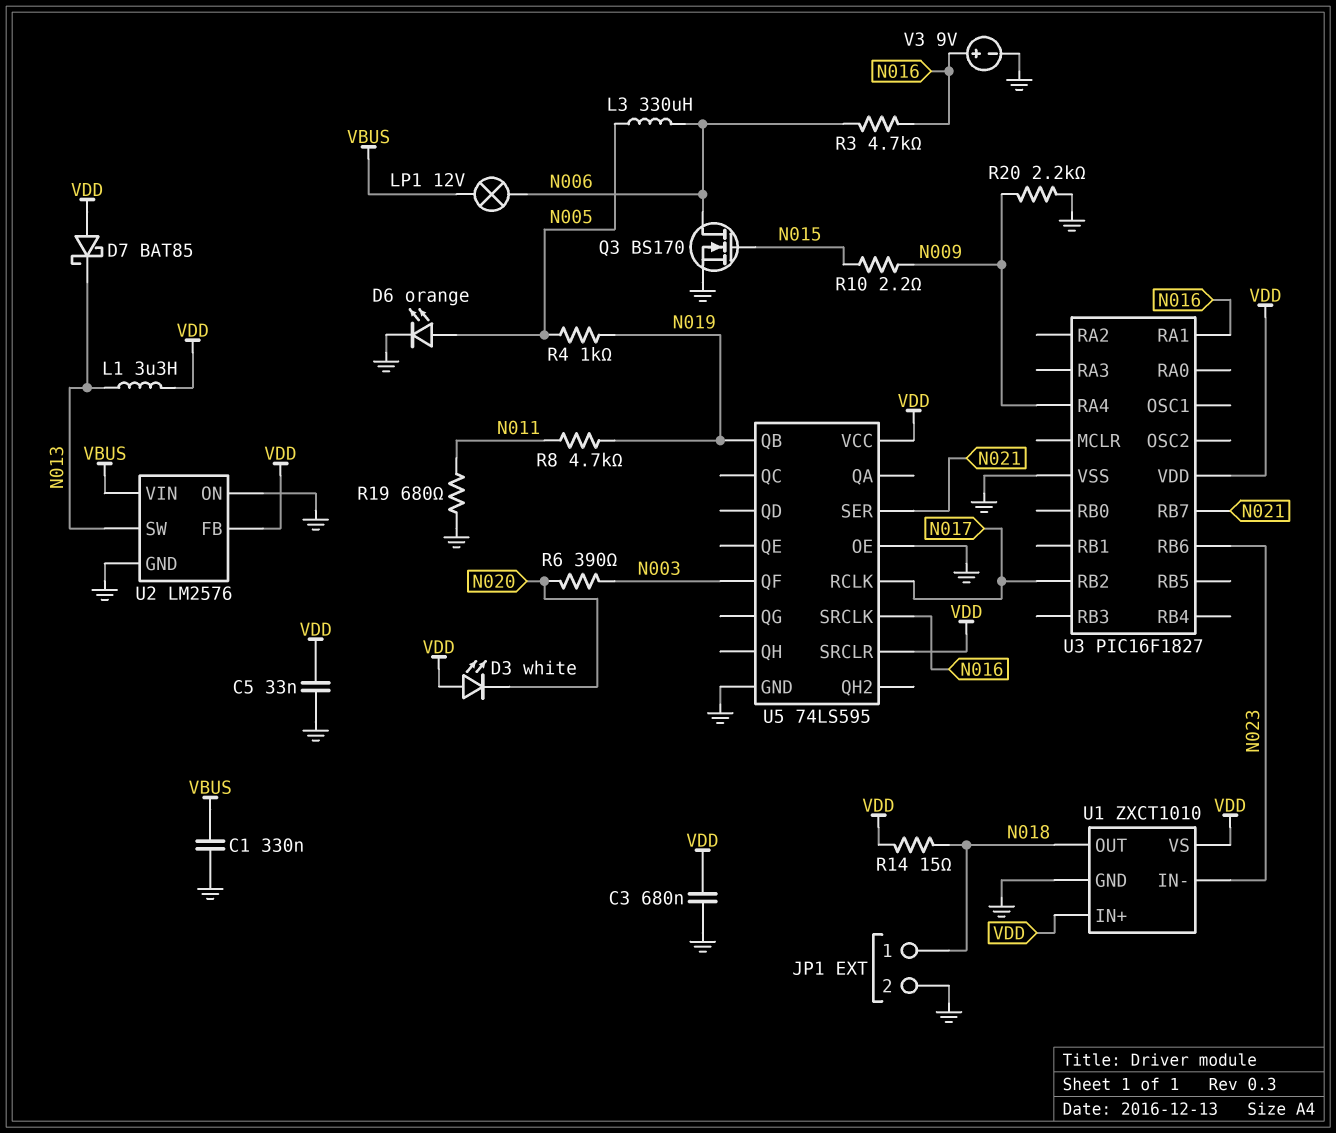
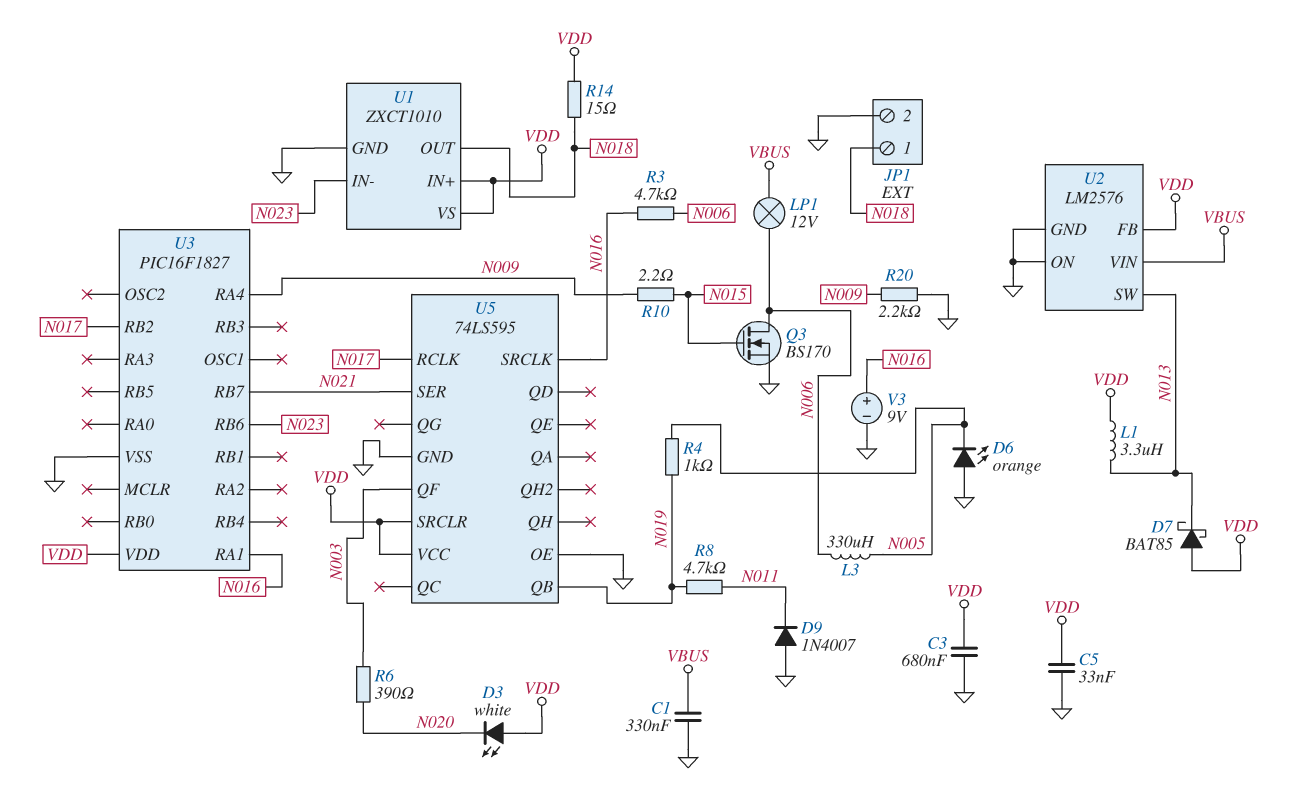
D6: LED orange (A N005, K GND) -> LED orange (A GND, K N005)
D9: none -> diode 1N4007 (A GND, K N011)
R19: 680 (GND, N011) -> none

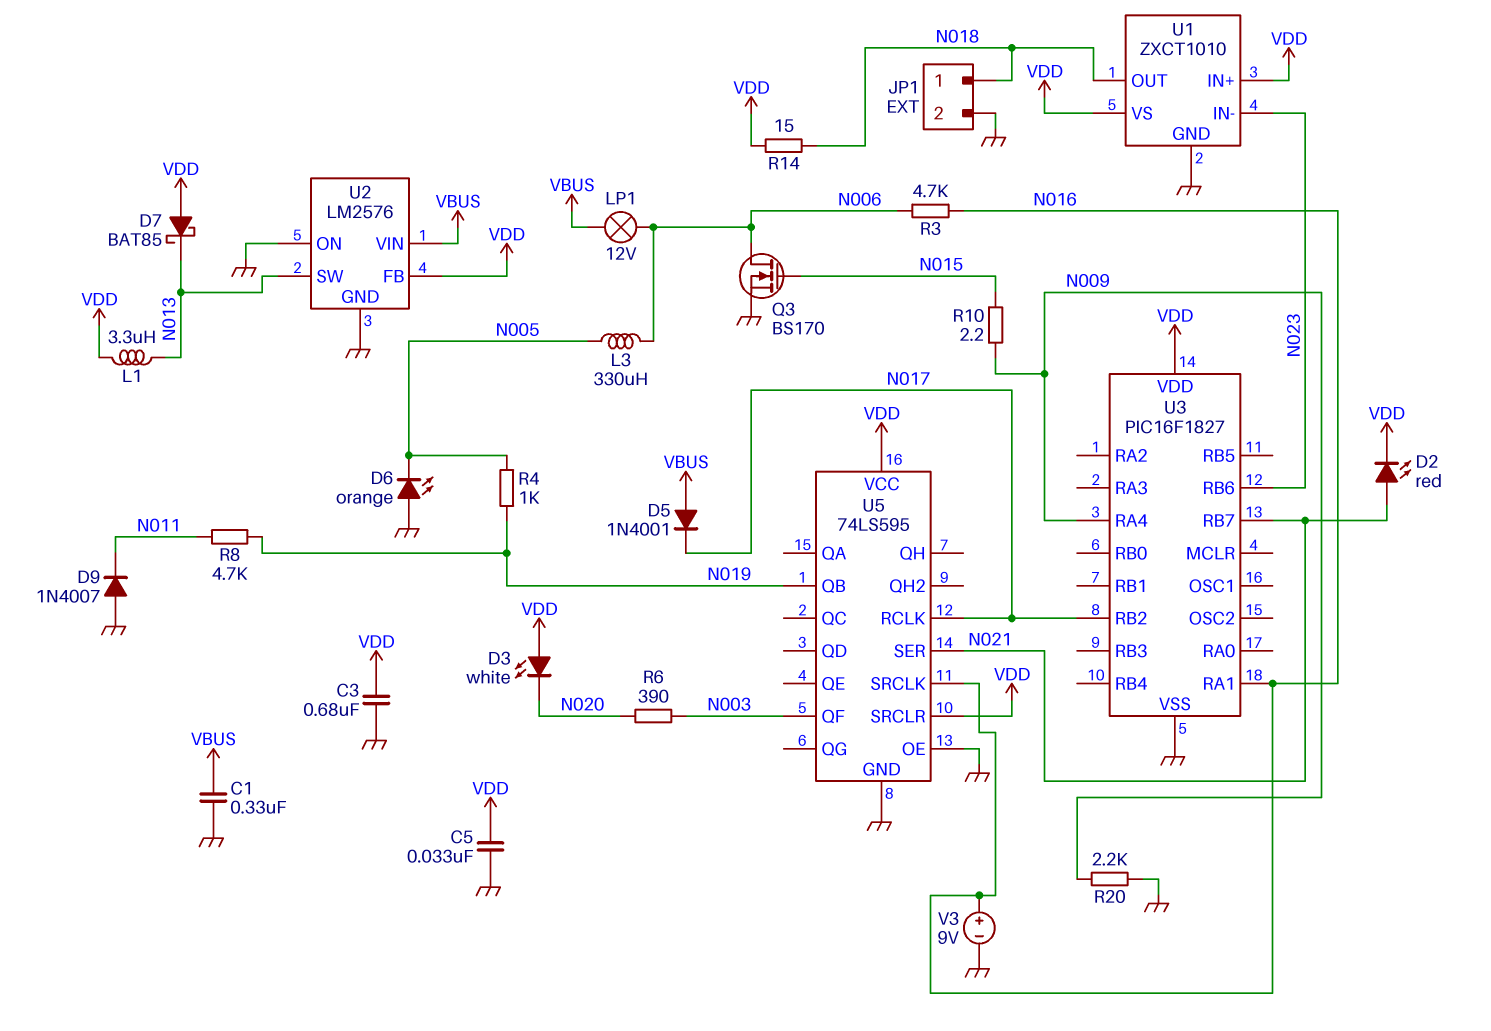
D2: none -> LED red (A N021, K VDD)
D5: none -> diode 1N4001 (A VBUS, K N017)

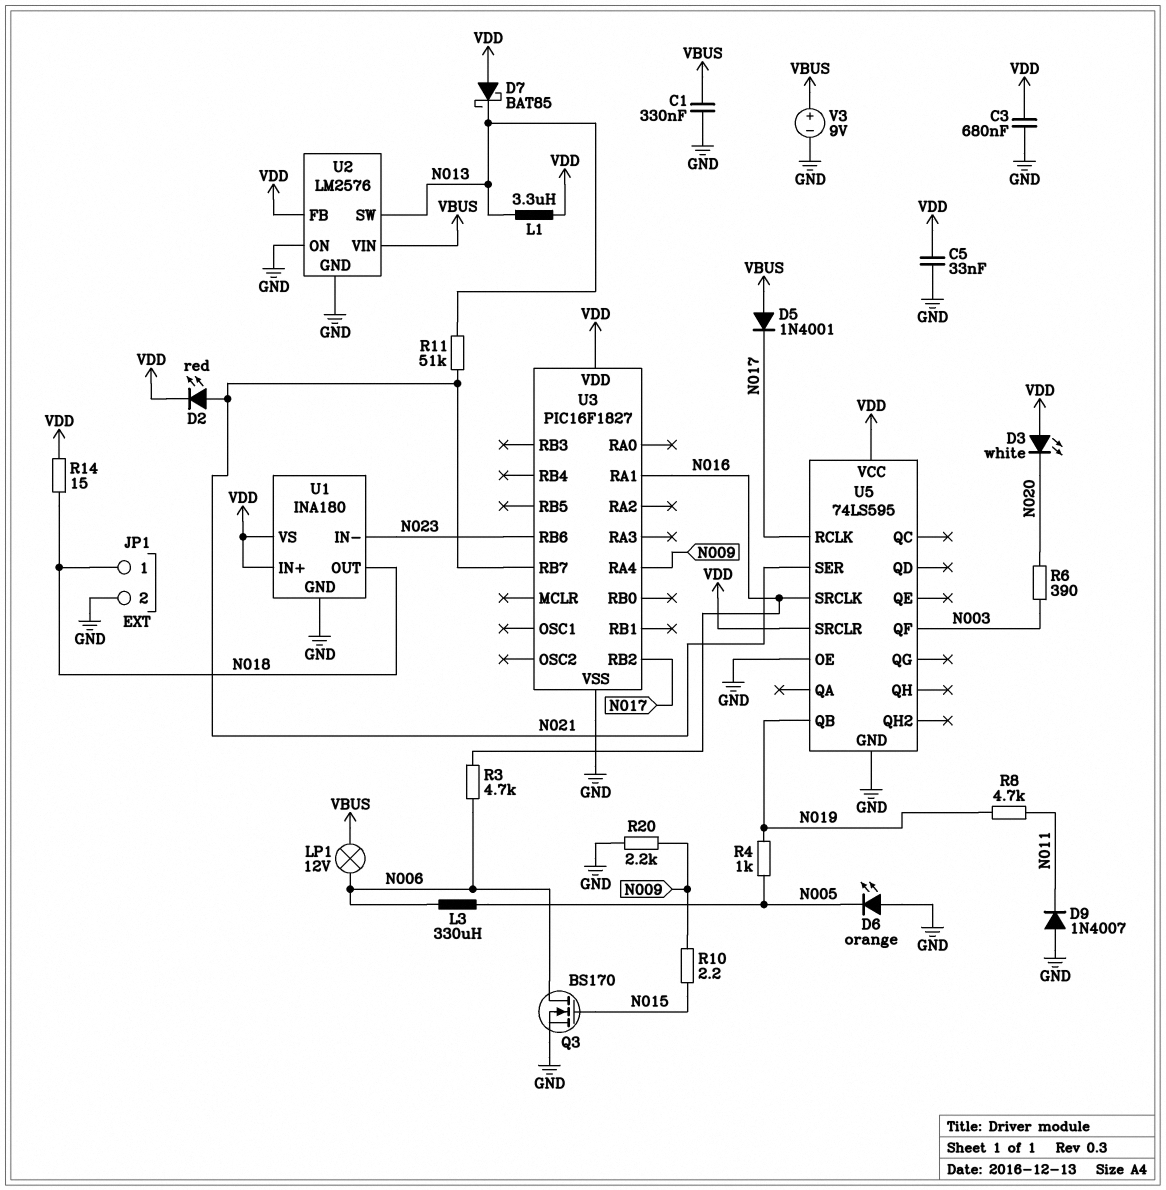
R11: none -> 51k (N013, N021)
U1: ZXCT1010 -> INA180
V3: 9V (plus N016, minus GND) -> 9V (plus VBUS, minus GND)

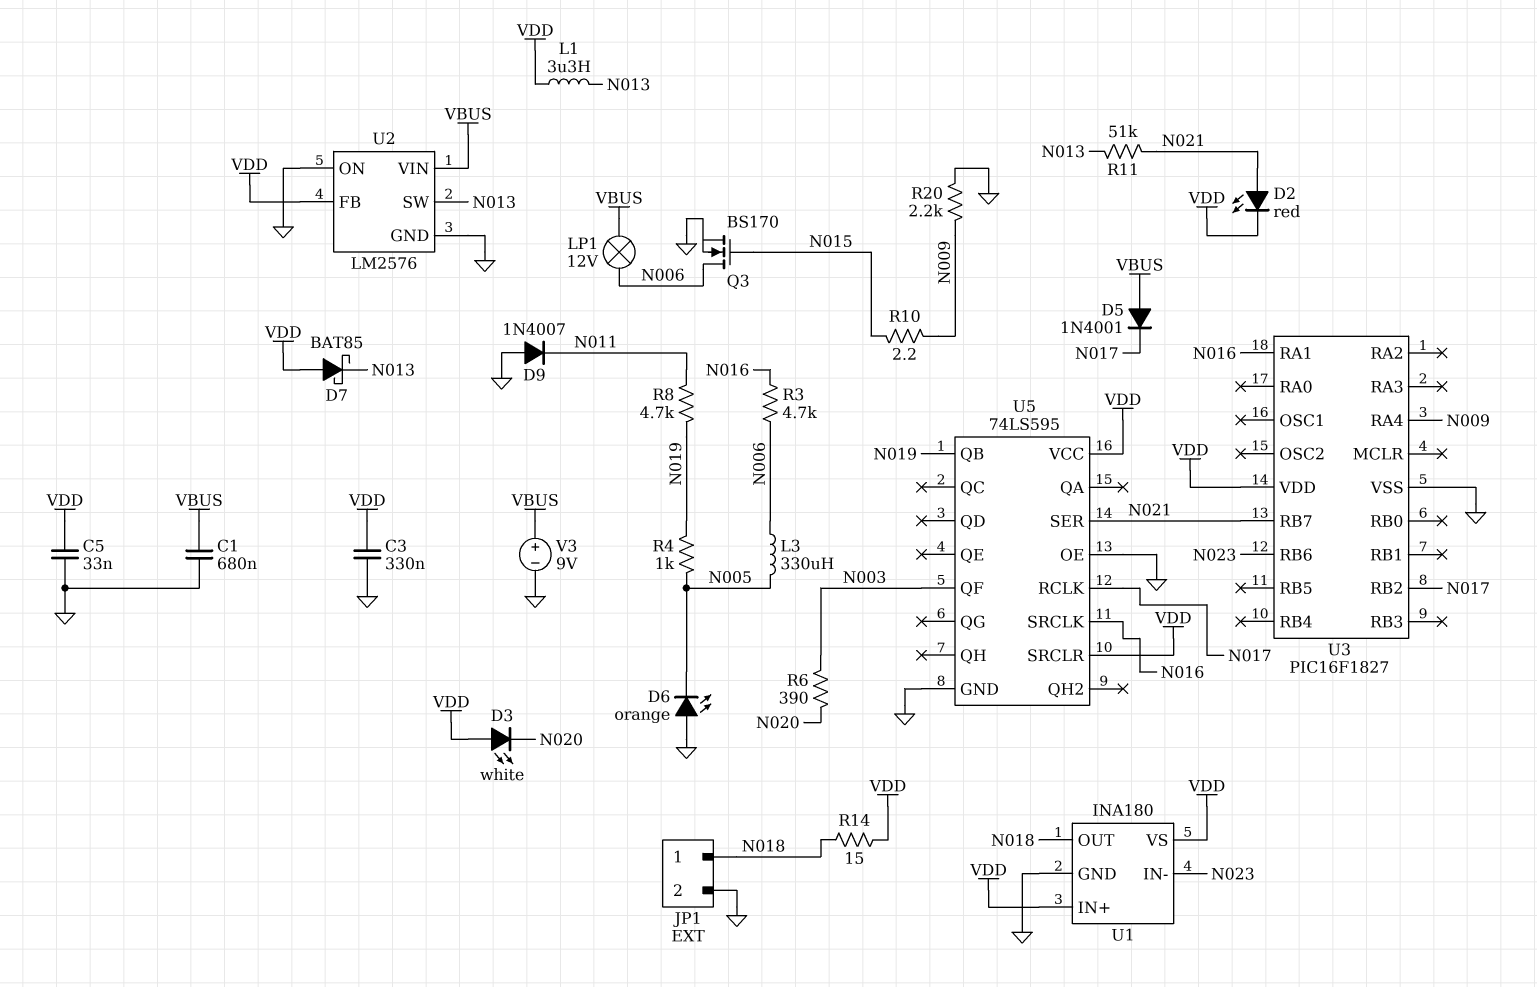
C1: 330nF (GND, VBUS) -> 680nF (GND, VBUS)
C3: 680nF (GND, VDD) -> 330nF (GND, VDD)

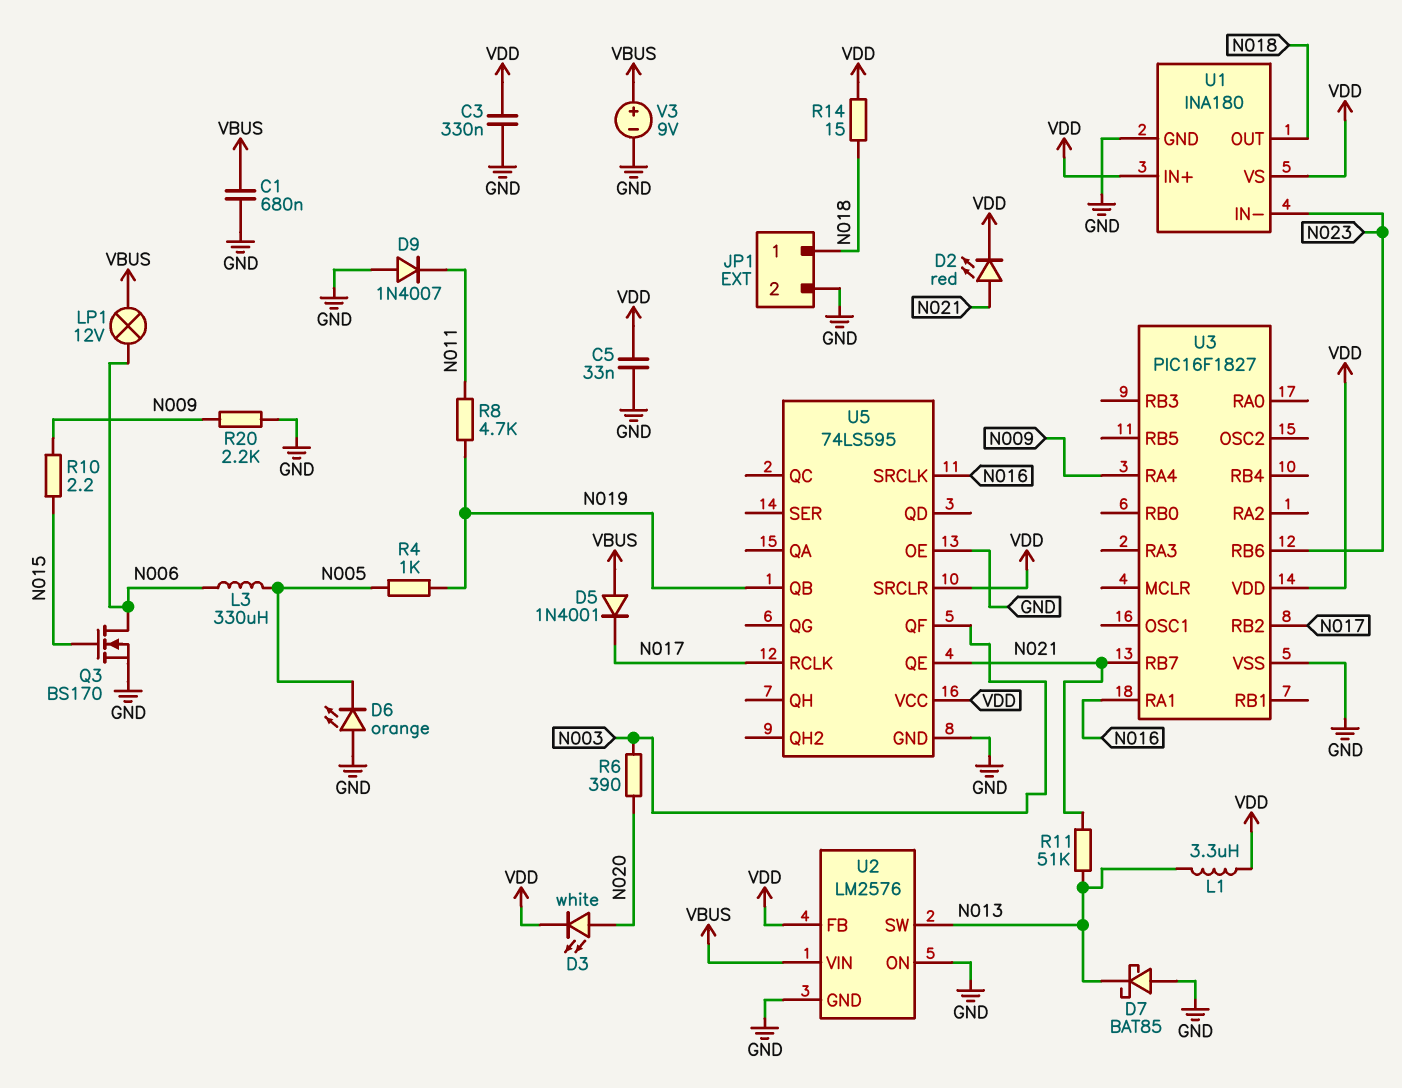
D3: LED white (A VDD, K N020) -> LED white (A N020, K VDD)
D7: schottky BAT85 (A VDD, K N013) -> schottky BAT85 (A GND, K N013)
R3: 4.7k (N006, N016) -> none
U5 pin QE: none -> N021
U5 pin SER: N021 -> none

